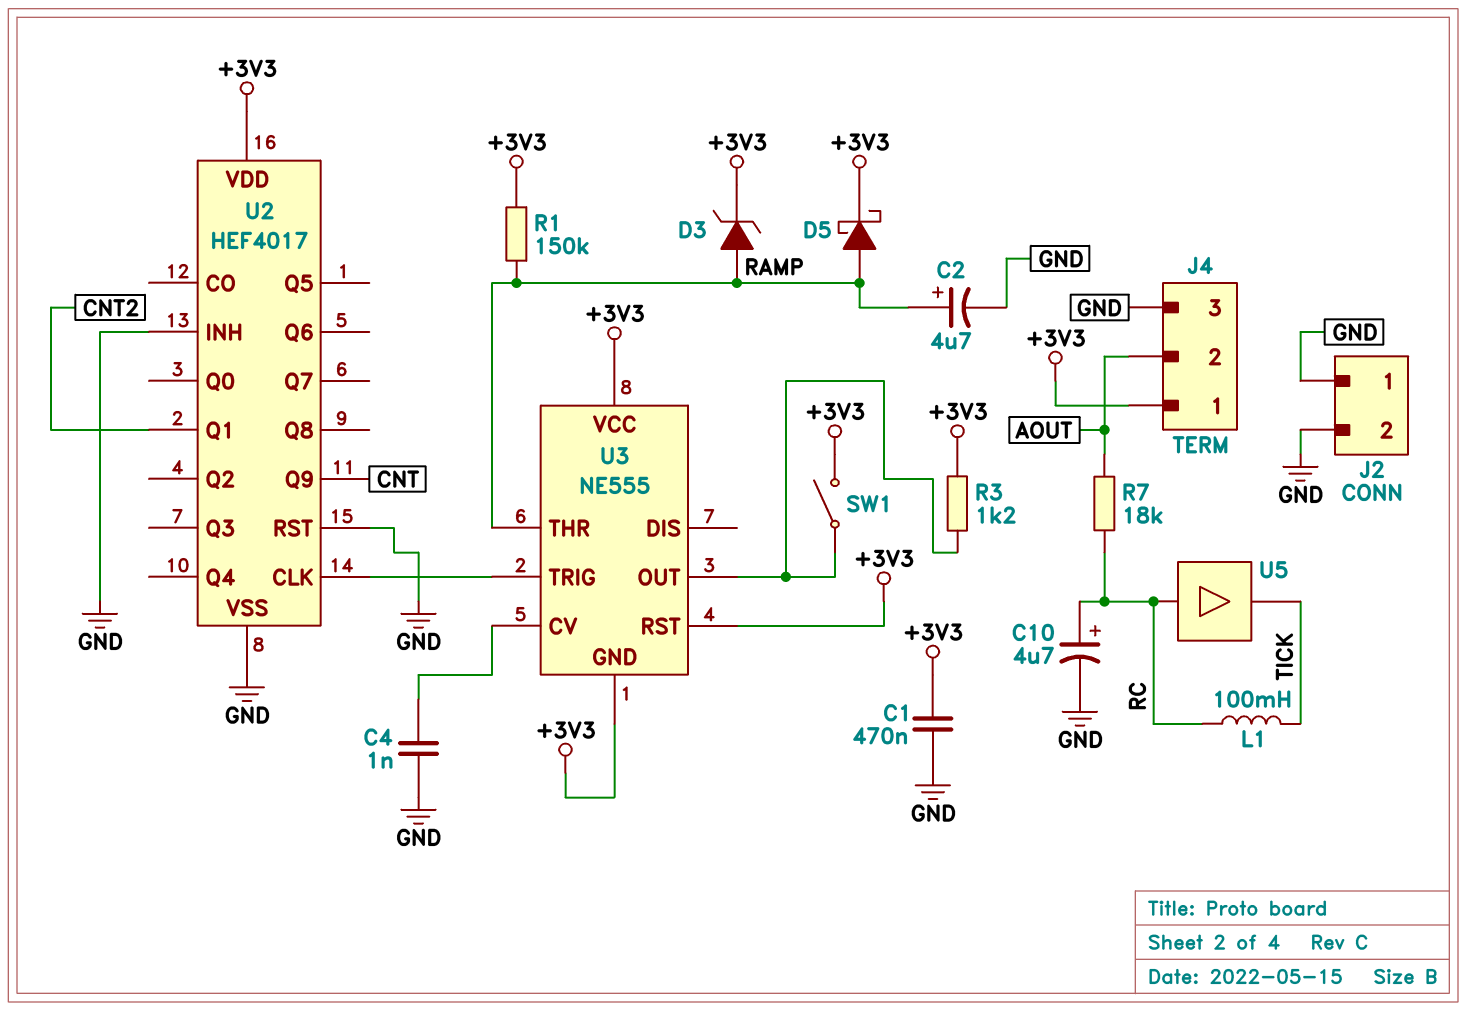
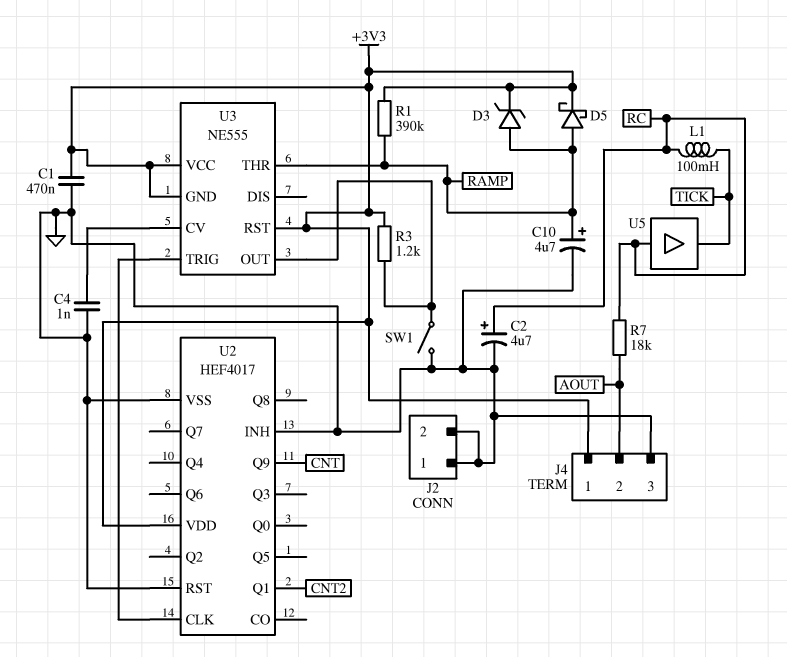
C2: 4.7uF (plus RAMP, minus GND) -> 4.7uF (plus RC, minus GND)
C10: 4.7uF (plus RC, minus GND) -> 4.7uF (plus RAMP, minus GND)
R1: 150k (+3V3, RAMP) -> 390k (+3V3, RAMP)
SW1: switch (+3V3, U3/OUT) -> switch (GND, U3/OUT)

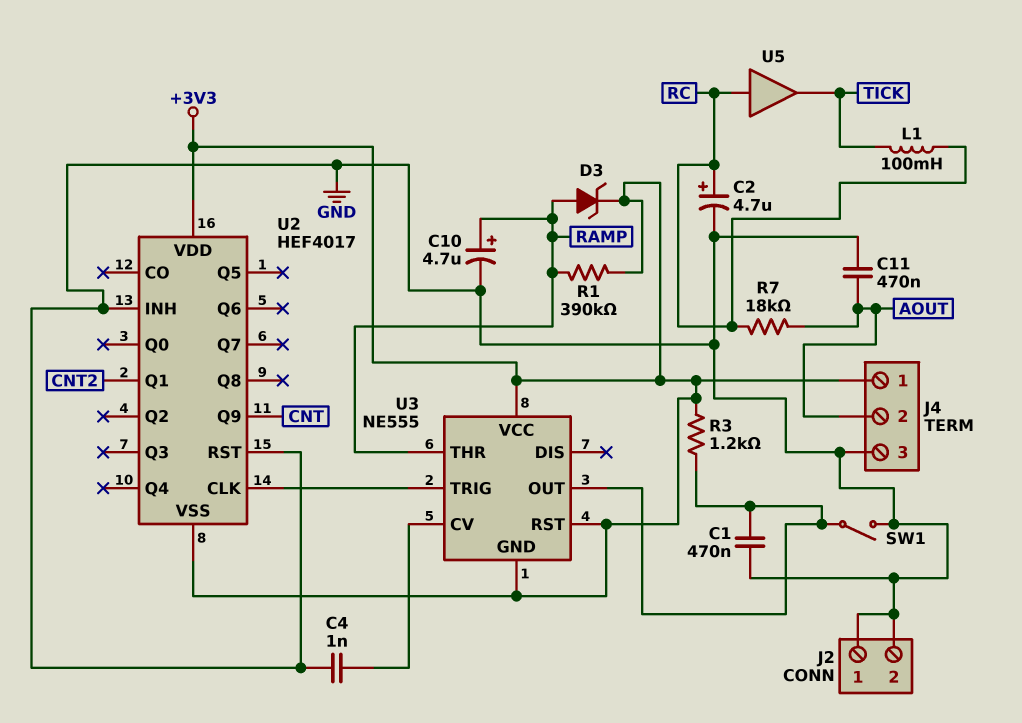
C1: 470nF (+3V3, GND) -> 470nF (GND, U3/OUT)
C11: none -> 470nF (AOUT, GND)
D5: schottky (A RAMP, K +3V3) -> none
U2 pin VSS: GND -> +3V3

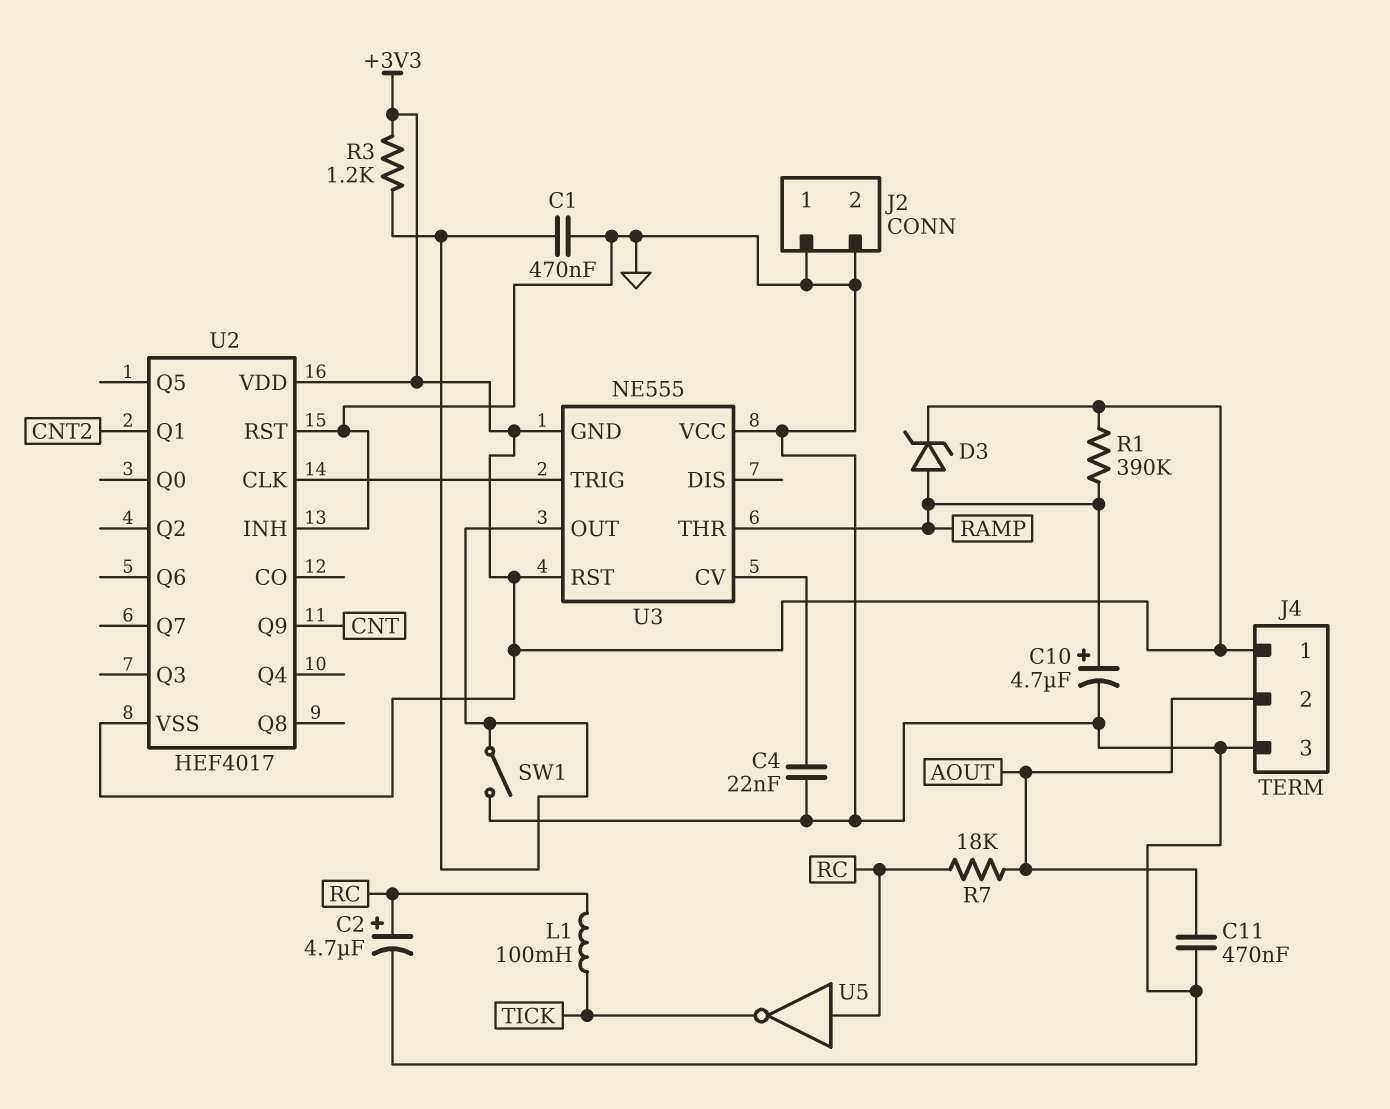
C4: 1nF (GND, U3/CV) -> 22nF (GND, U3/CV)
U3 pin VCC: +3V3 -> GND
U5: buffer (in RC, out TICK) -> NOT (in RC, out TICK)

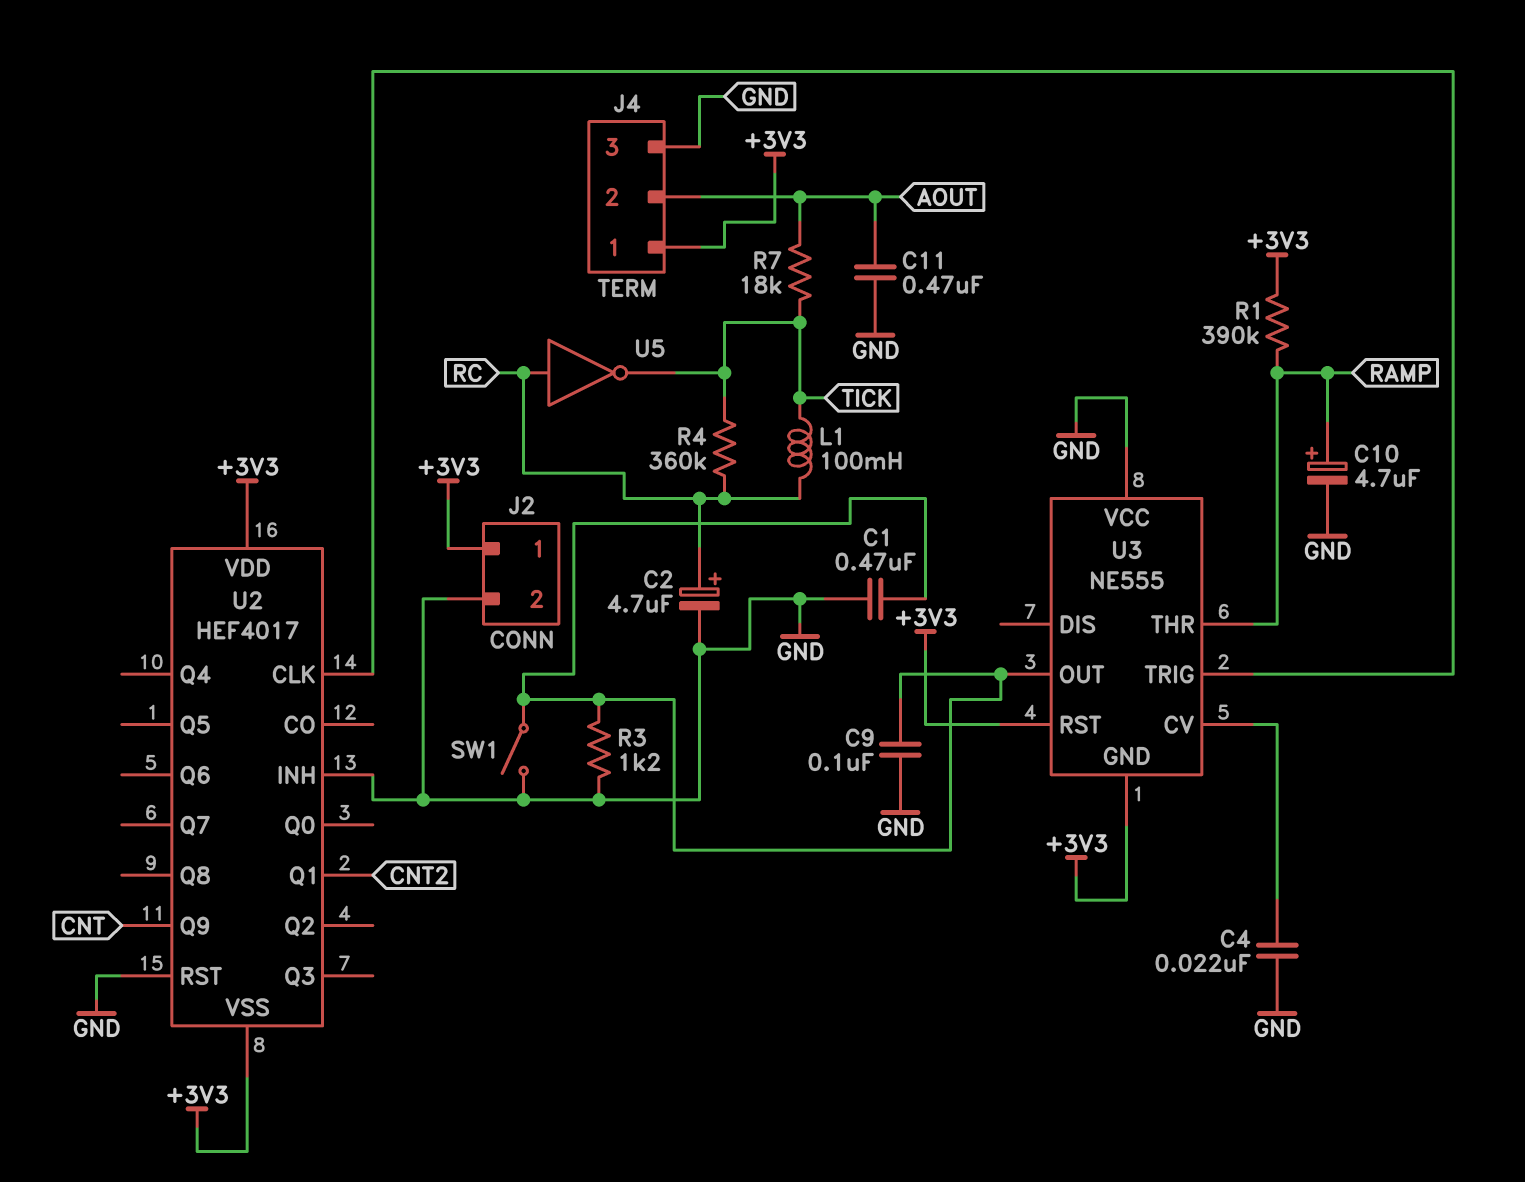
C9: none -> 100nF (GND, U3/OUT)
D3: zener (A RAMP, K +3V3) -> none
J2 pin 1: GND -> +3V3
R3: 1.2k (+3V3, U3/OUT) -> 1.2k (GND, U3/OUT)
R4: none -> 360k (RC, TICK)
R7: 18k (AOUT, RC) -> 18k (AOUT, TICK)

